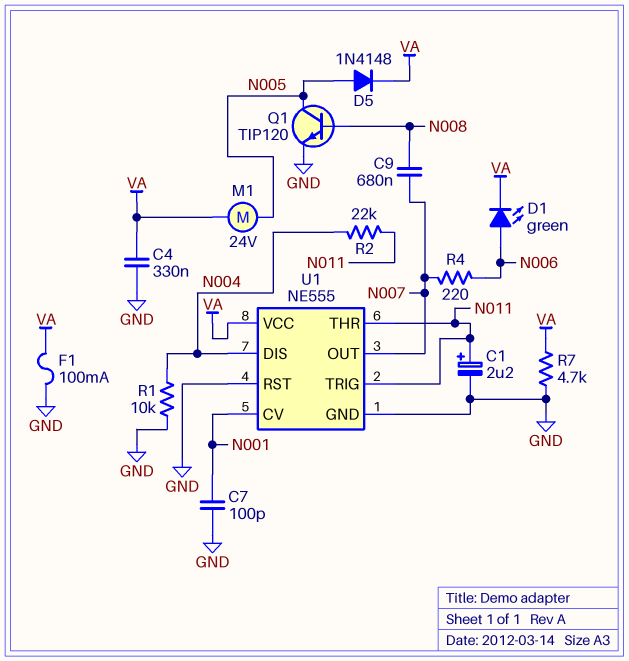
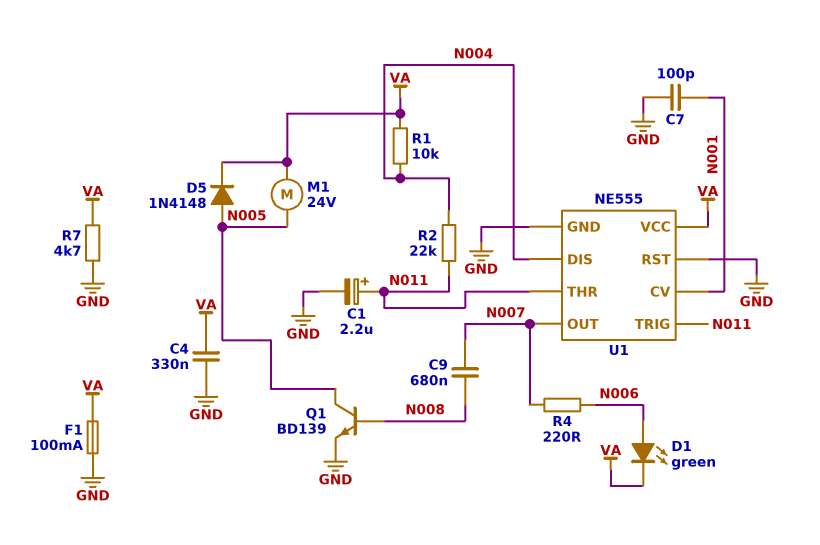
Q1: NPN TIP120 (B N008, C N005, E GND) -> NPN BD139 (B N008, C N005, E GND)
R1: 10k (GND, N004) -> 10k (N004, VA)

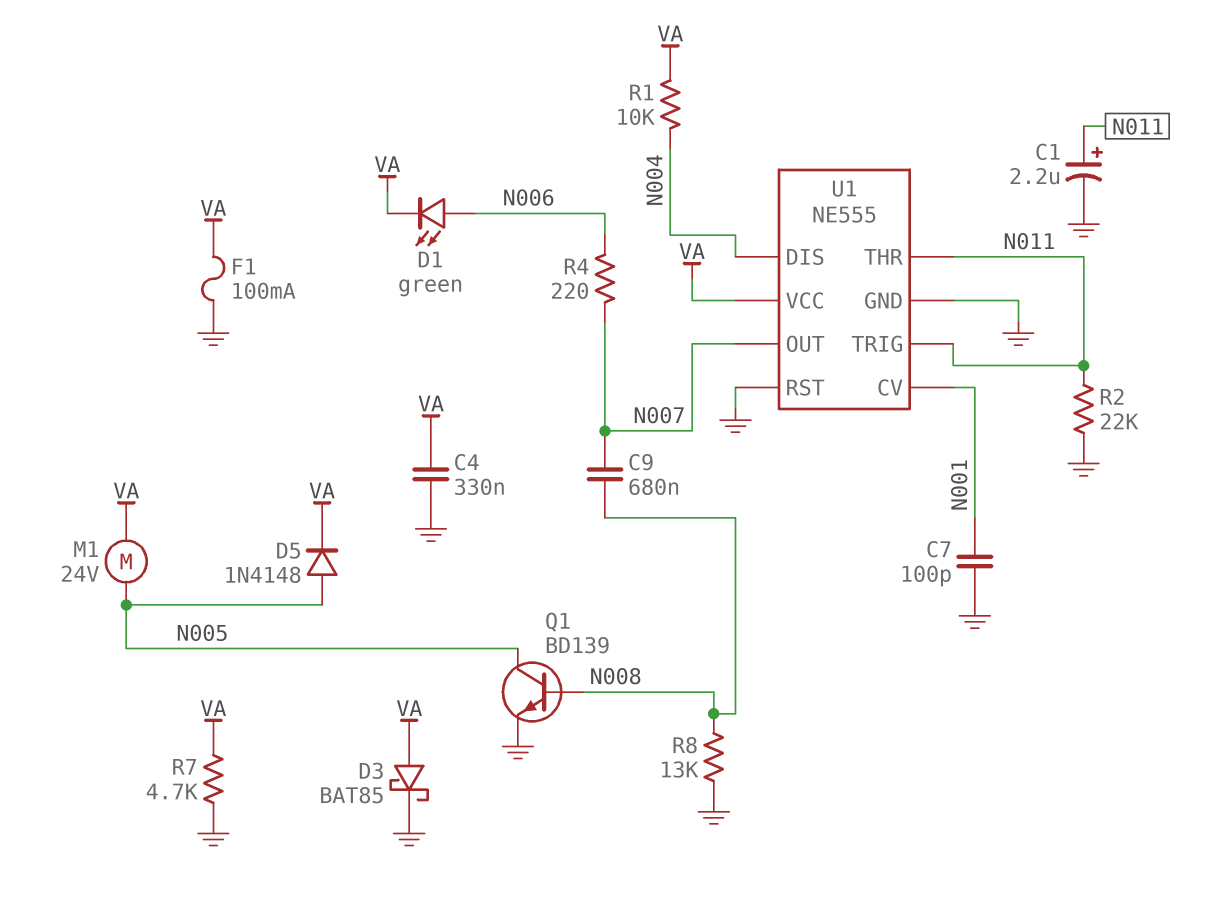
D3: none -> schottky BAT85 (A VA, K GND)
R2: 22k (N004, N011) -> 22k (GND, N011)
R8: none -> 13k (GND, N008)

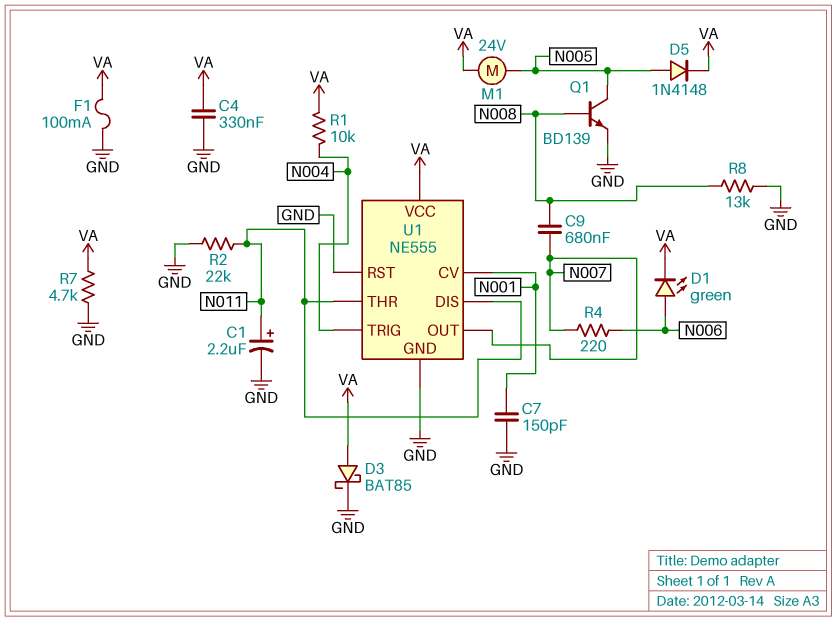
C7: 100pF (GND, N001) -> 150pF (GND, N001)
U1 pin DIS: N004 -> N011
U1 pin TRIG: N011 -> N004

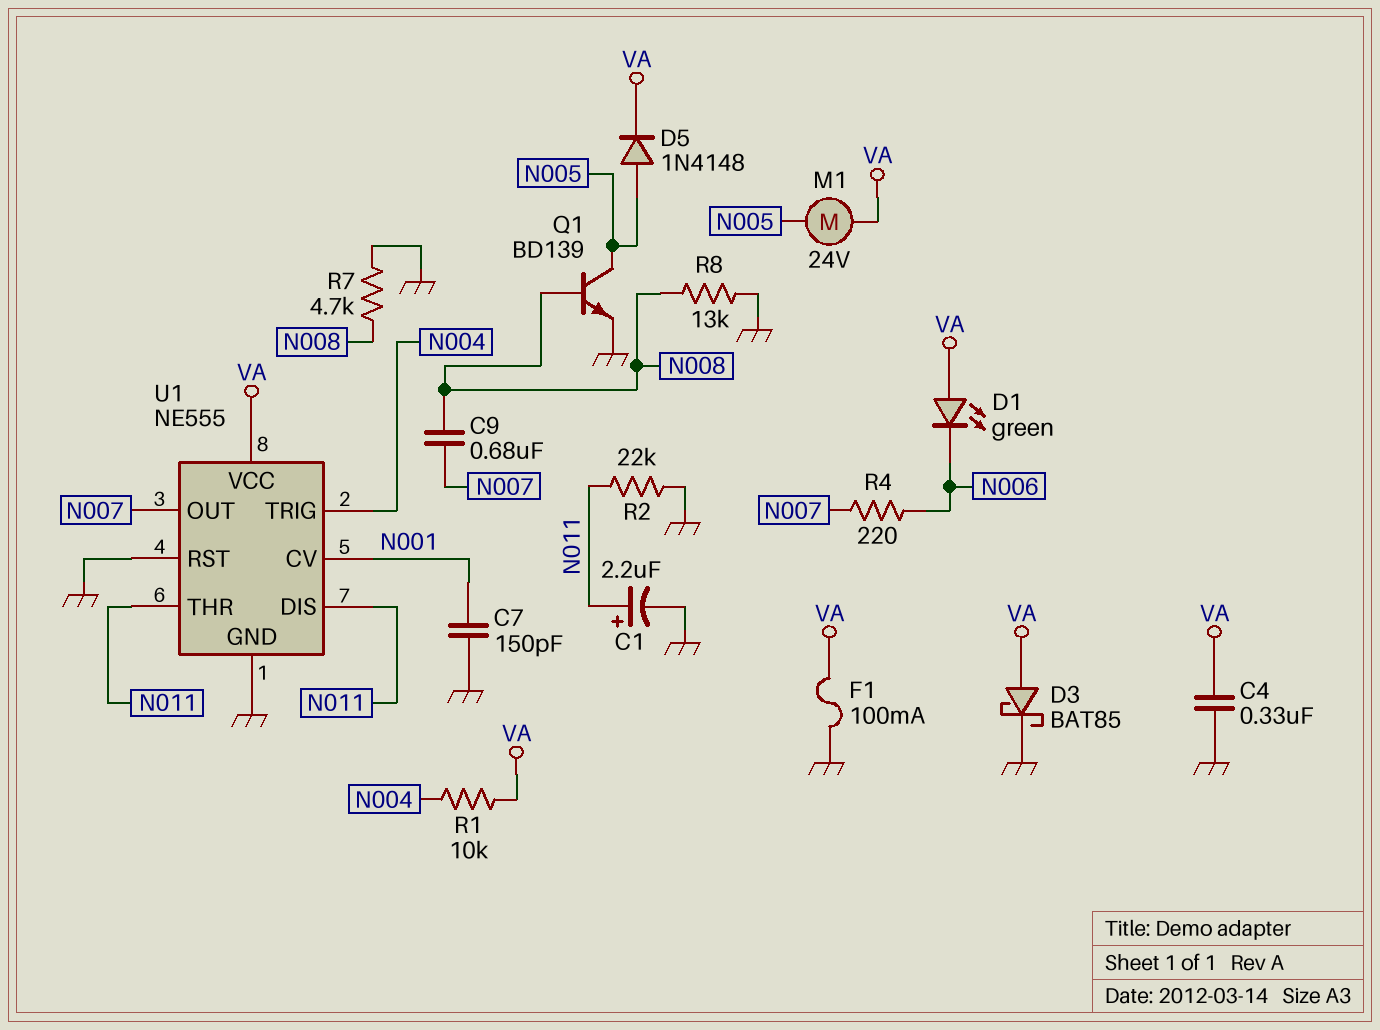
D1: LED green (A N006, K VA) -> LED green (A VA, K N006)
R7: 4.7k (GND, VA) -> 4.7k (GND, N008)

